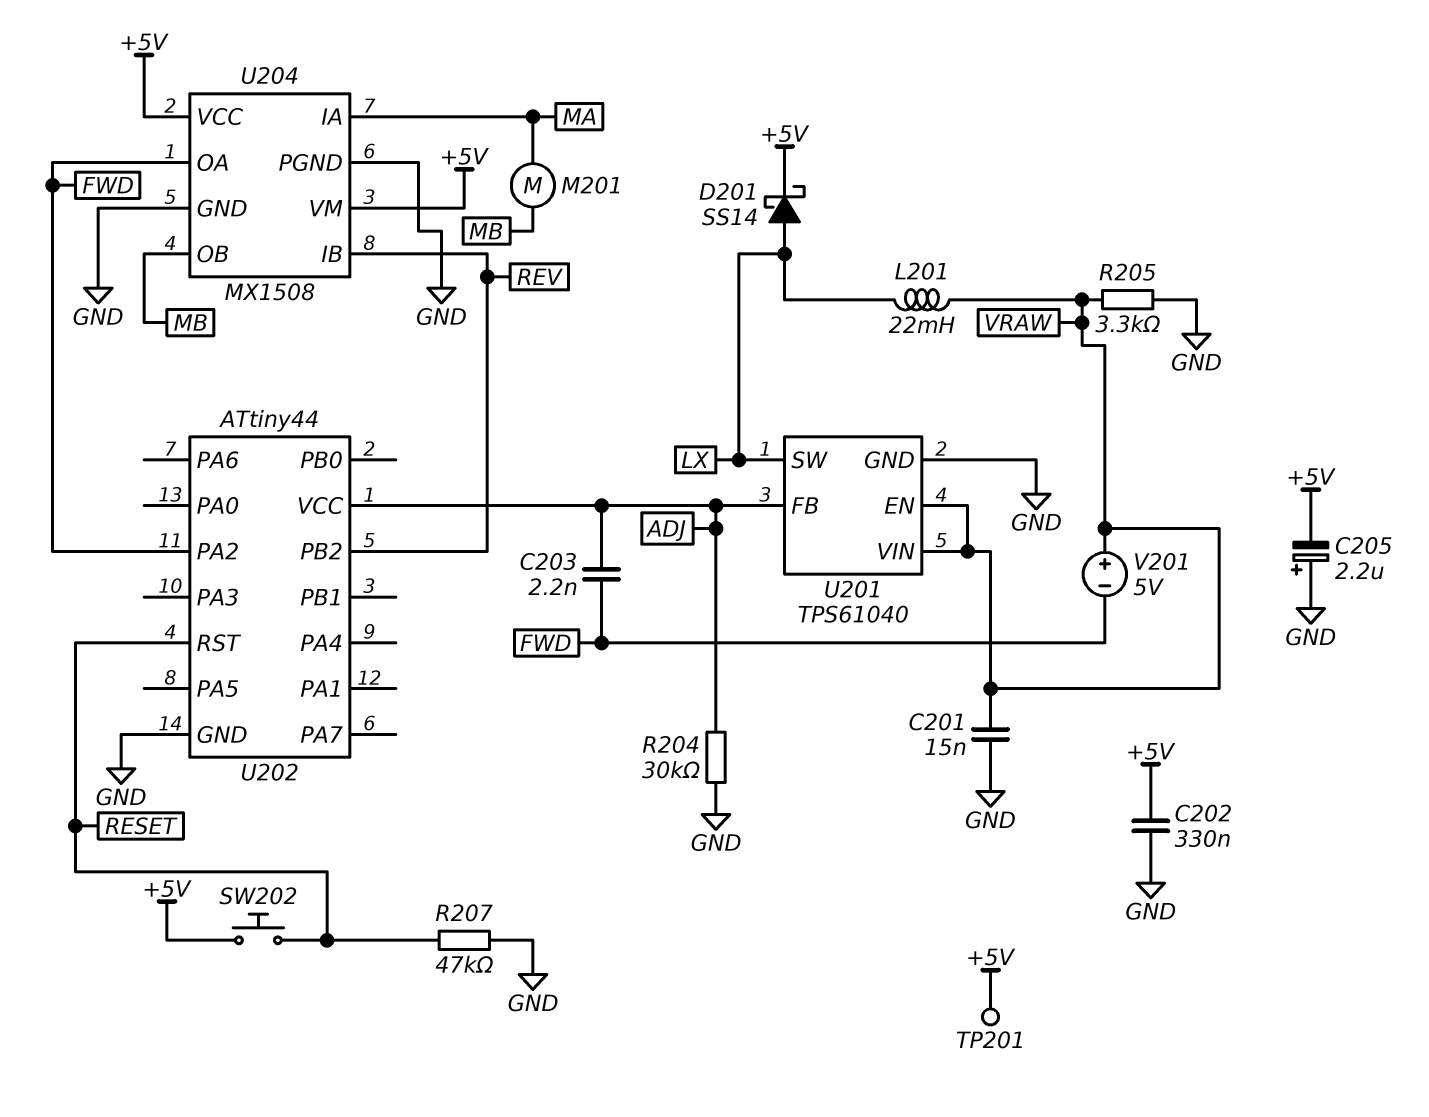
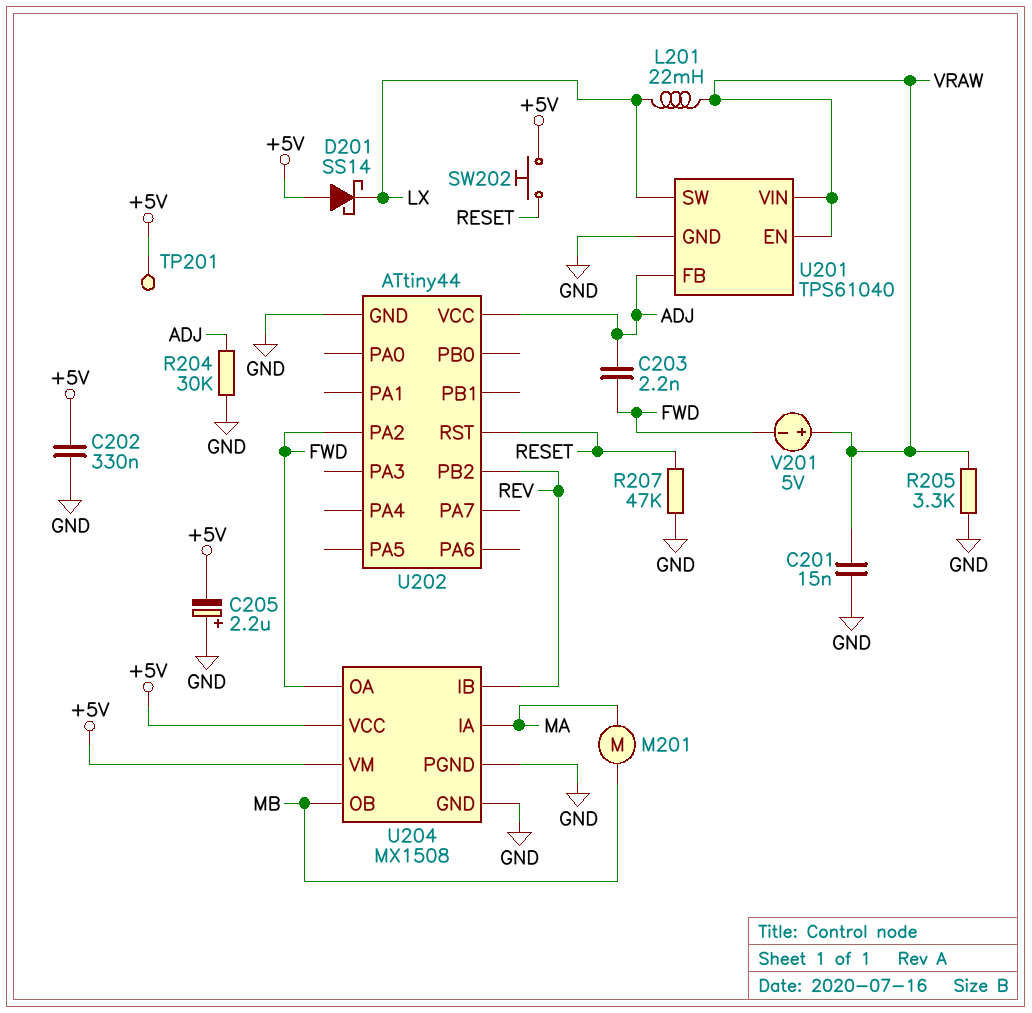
D201: schottky SS14 (A LX, K +5V) -> schottky SS14 (A +5V, K LX)

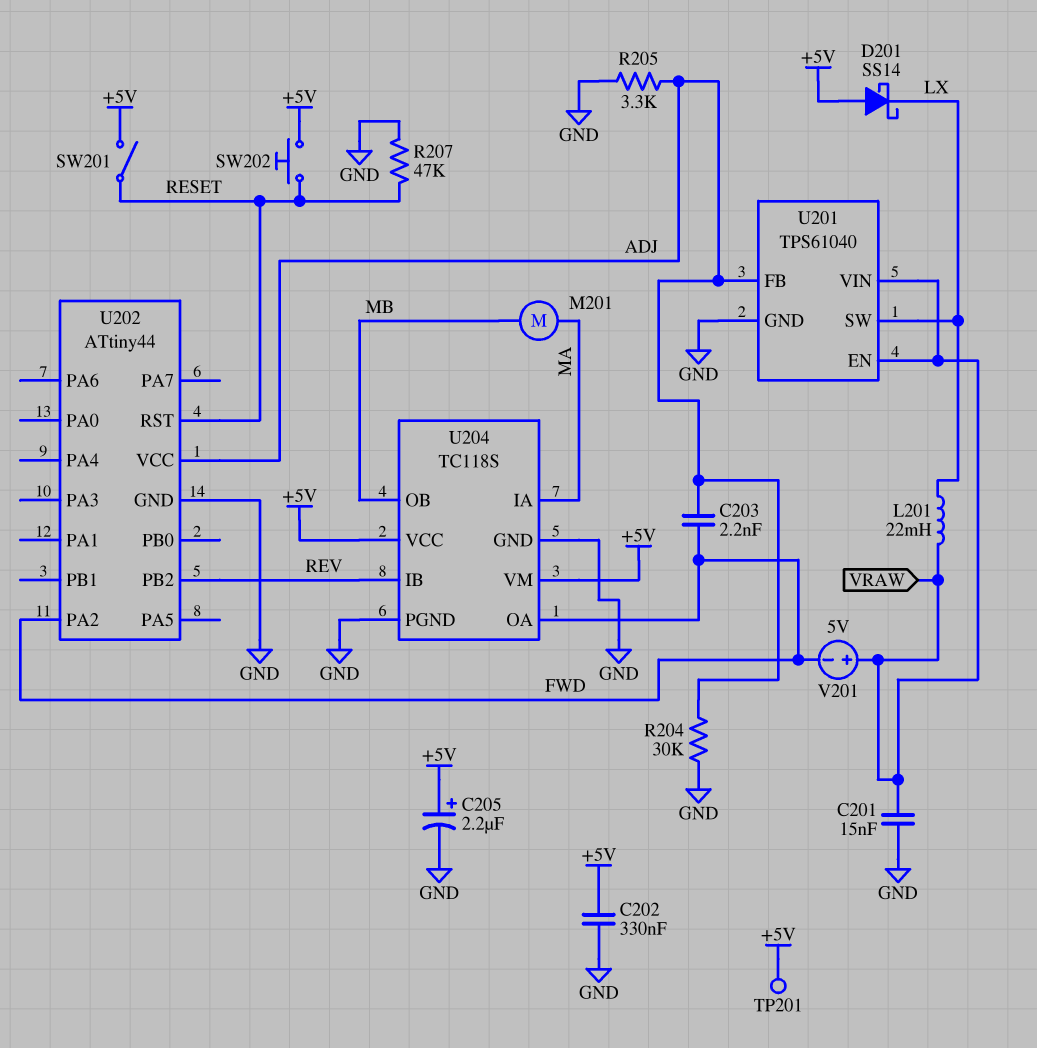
C205: 2.2uF (plus GND, minus +5V) -> 2.2uF (plus +5V, minus GND)
R205: 3.3k (GND, VRAW) -> 3.3k (ADJ, GND)
SW201: none -> switch (+5V, RESET)
U204: MX1508 -> TC118S

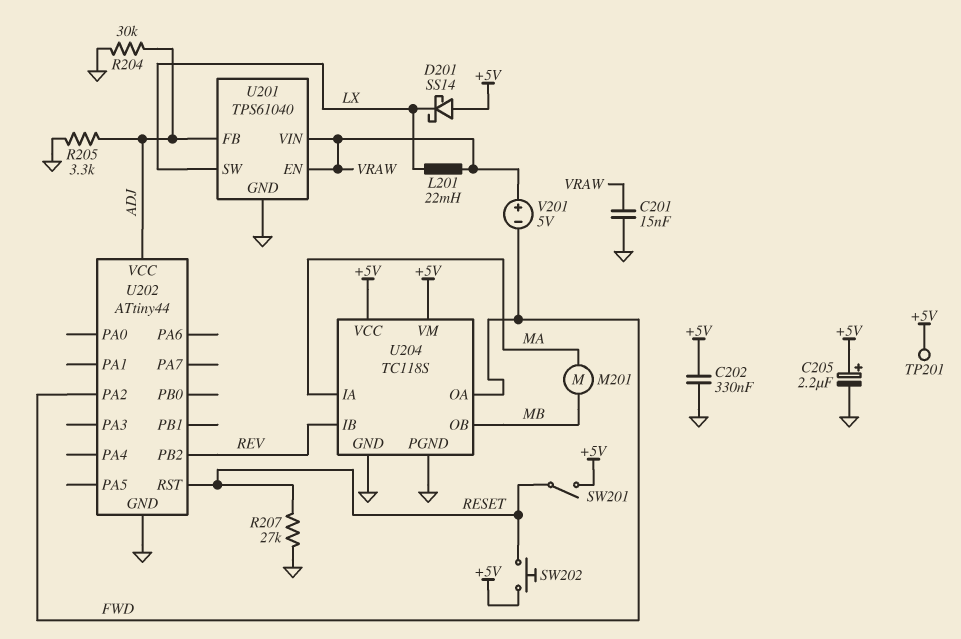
C203: 2.2nF (ADJ, FWD) -> none
R207: 47k (GND, RESET) -> 27k (GND, RESET)

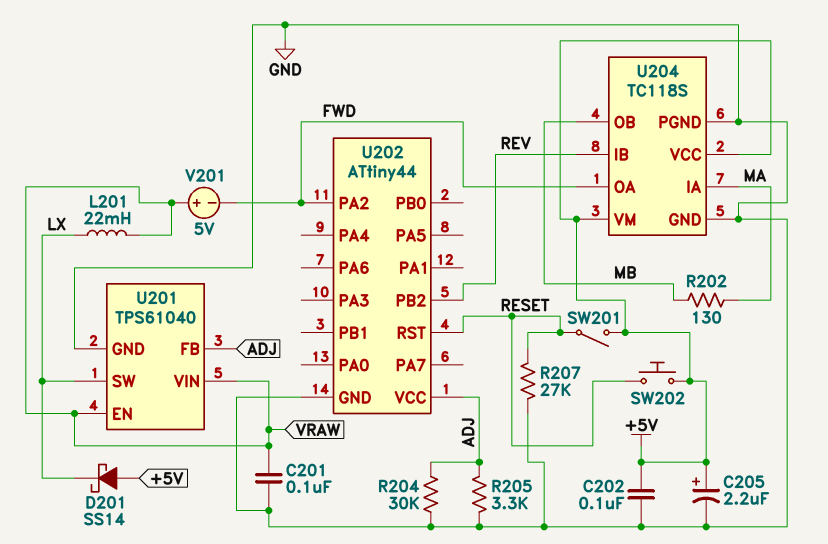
C201: 15nF (GND, VRAW) -> 100nF (GND, VRAW)
C202: 330nF (+5V, GND) -> 100nF (+5V, GND)
M201: motor (MA, MB) -> none
R202: none -> 130 (MA, MB)
TP201: test point (+5V) -> none

